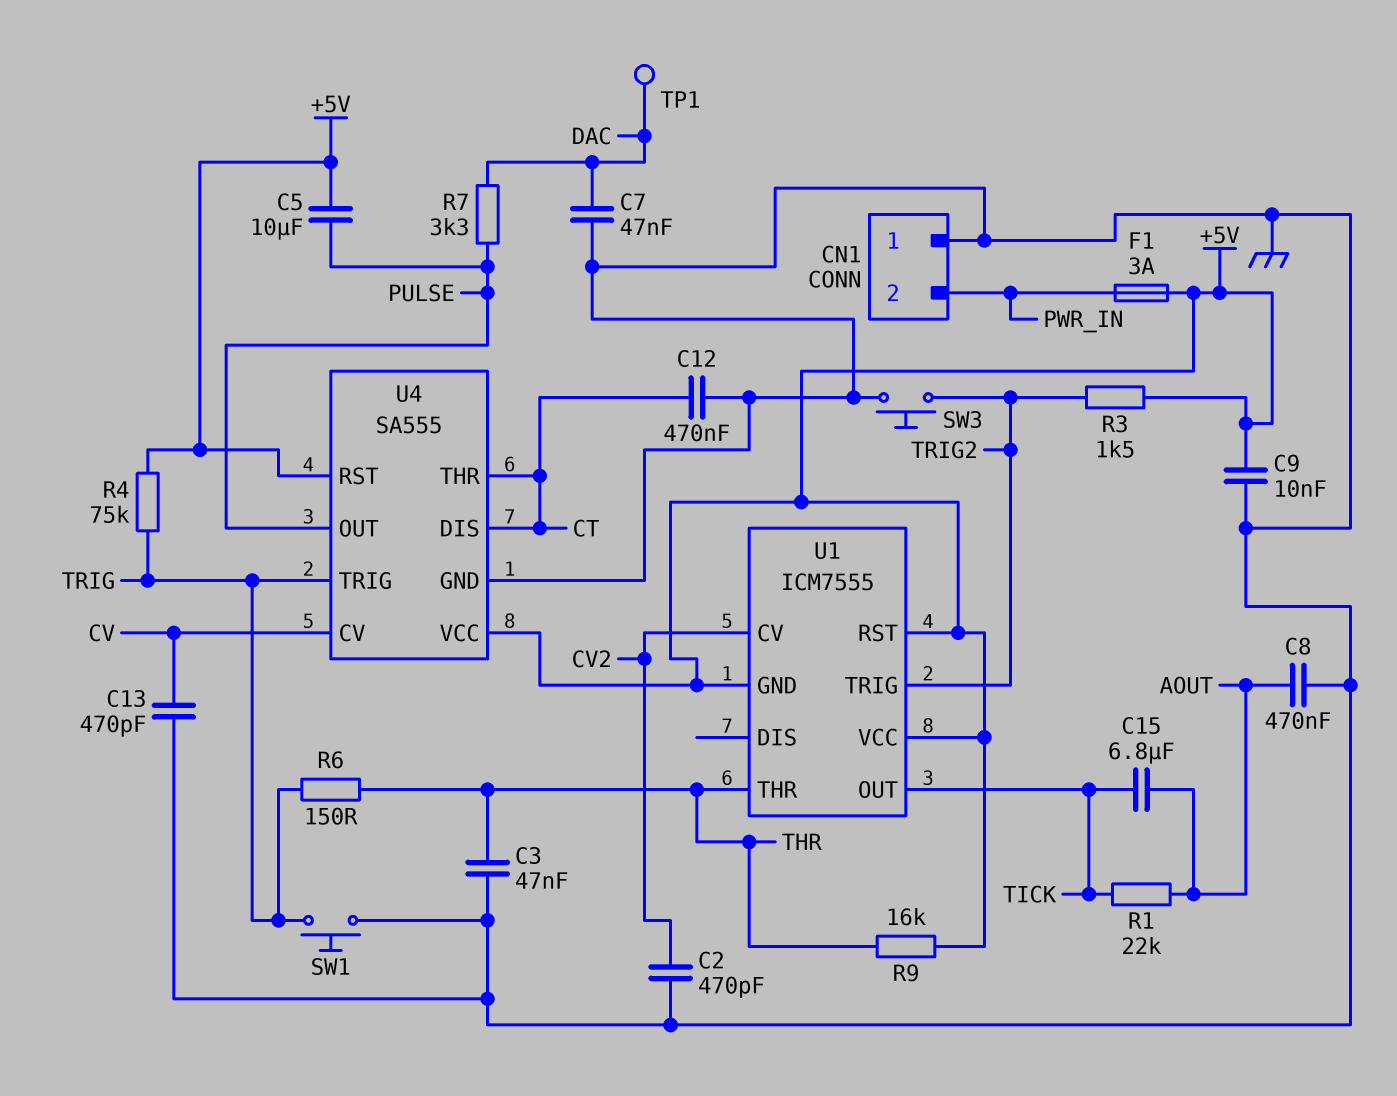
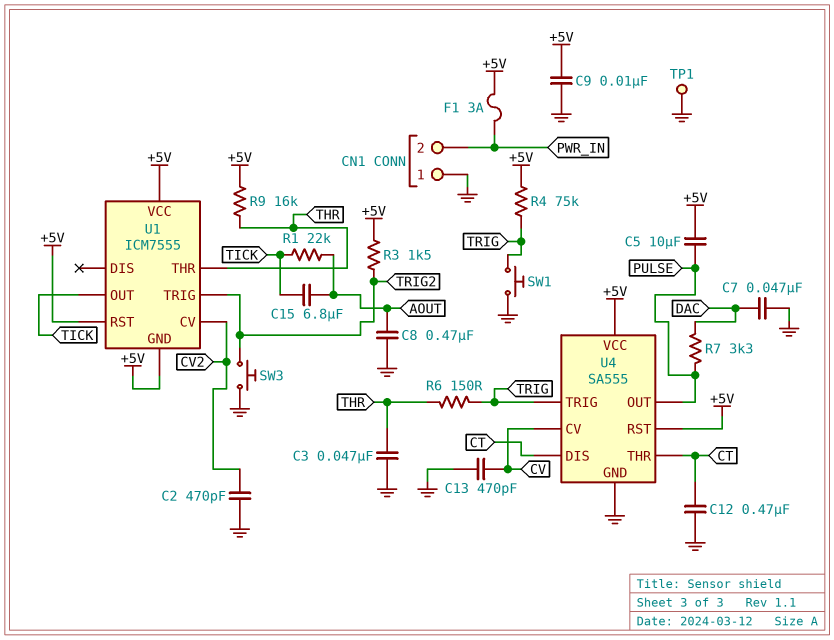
TP1: test point (DAC) -> test point (GND)

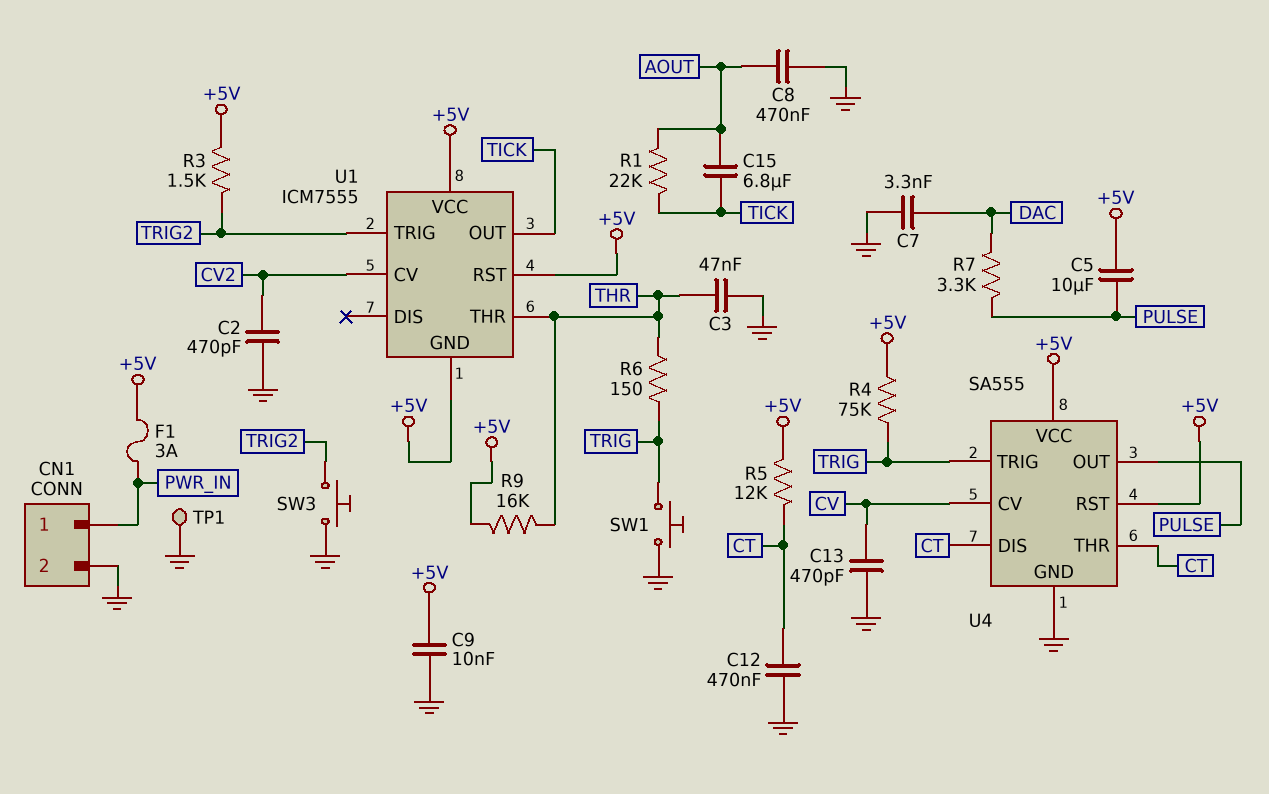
C7: 47nF (DAC, GND) -> 3.3nF (DAC, GND)
CN1 pin 1: GND -> PWR_IN
CN1 pin 2: PWR_IN -> GND
R5: none -> 12k (+5V, CT)

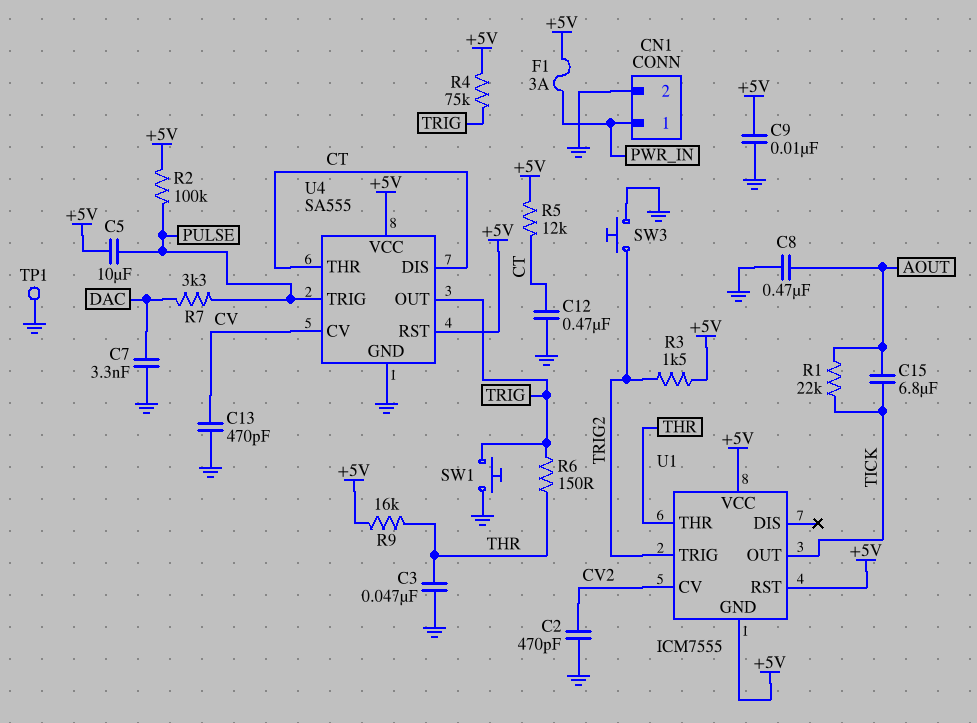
R2: none -> 100k (+5V, PULSE)
U4 pin OUT: PULSE -> TRIG
U4 pin TRIG: TRIG -> PULSE

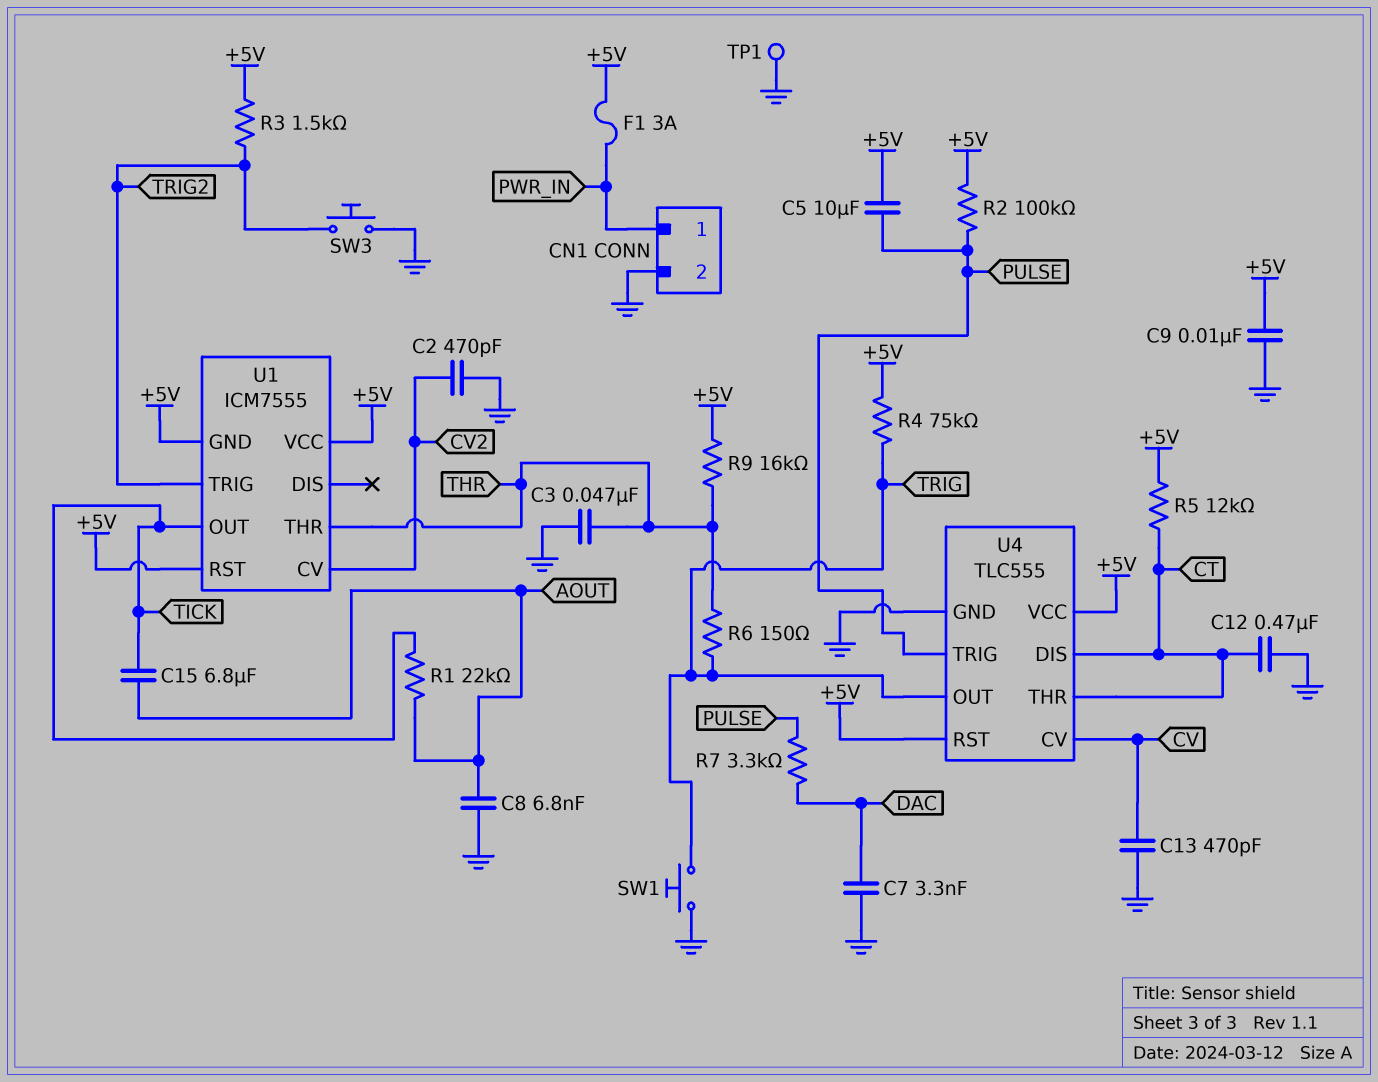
C8: 470nF (AOUT, GND) -> 6.8nF (AOUT, GND)
U4: SA555 -> TLC555

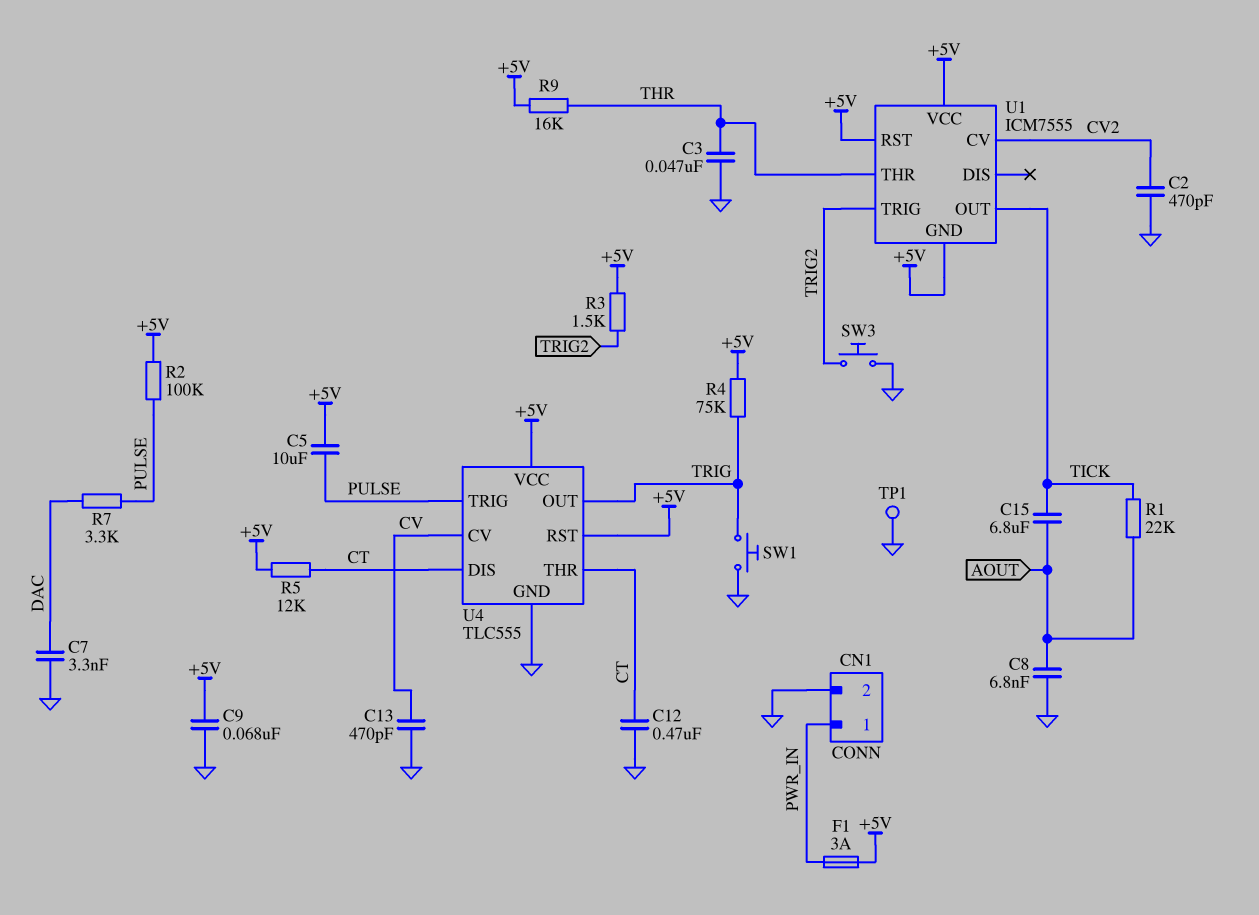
C9: 10nF (+5V, GND) -> 68nF (+5V, GND)
R6: 150 (THR, TRIG) -> none

